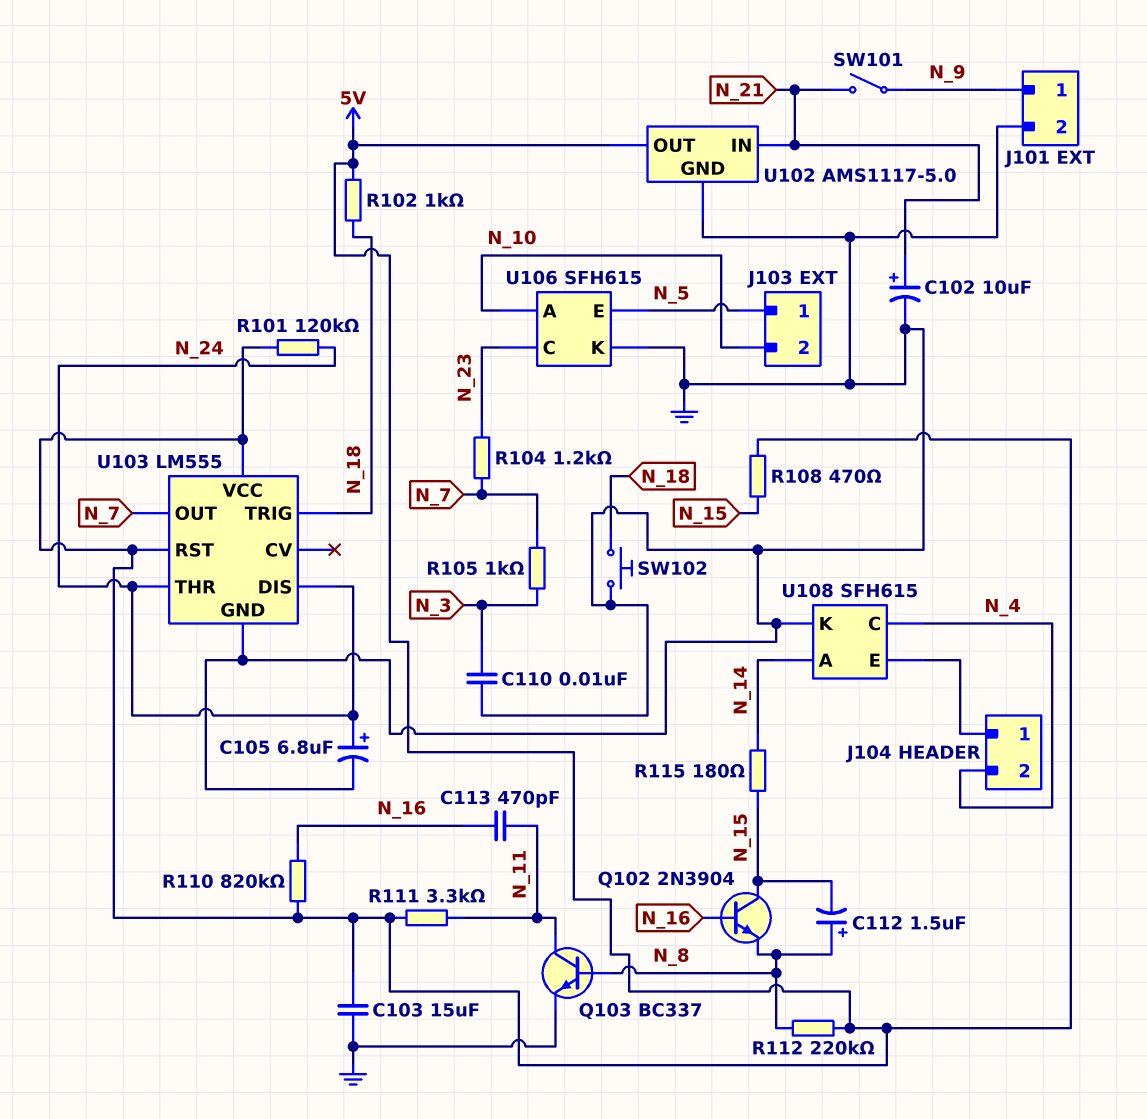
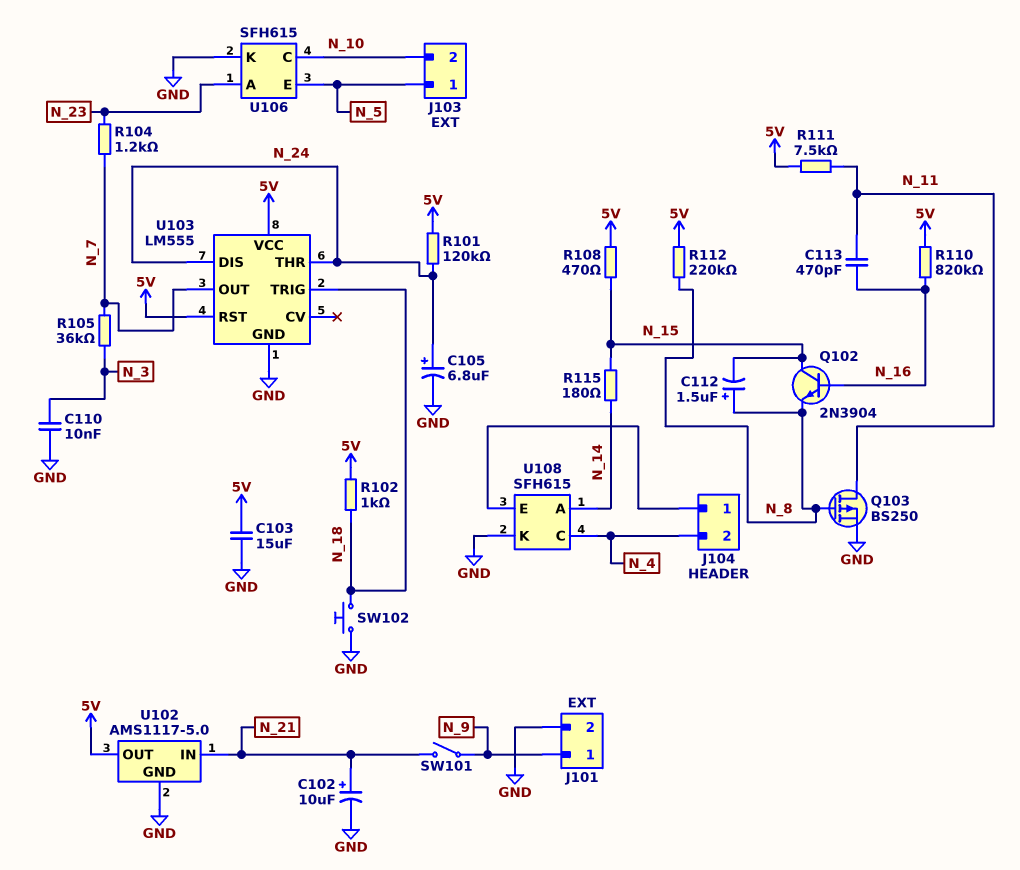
Q103: NPN BC337 (B N_8, C N_11, E GND) -> PMOS BS250 (G N_8, D N_11, S GND)
R105: 1k (N_3, N_7) -> 36k (N_3, N_7)
R111: 3.3k (5V, N_11) -> 7.5k (5V, N_11)
U106 pin A: N_10 -> N_23
U106 pin C: N_23 -> N_10

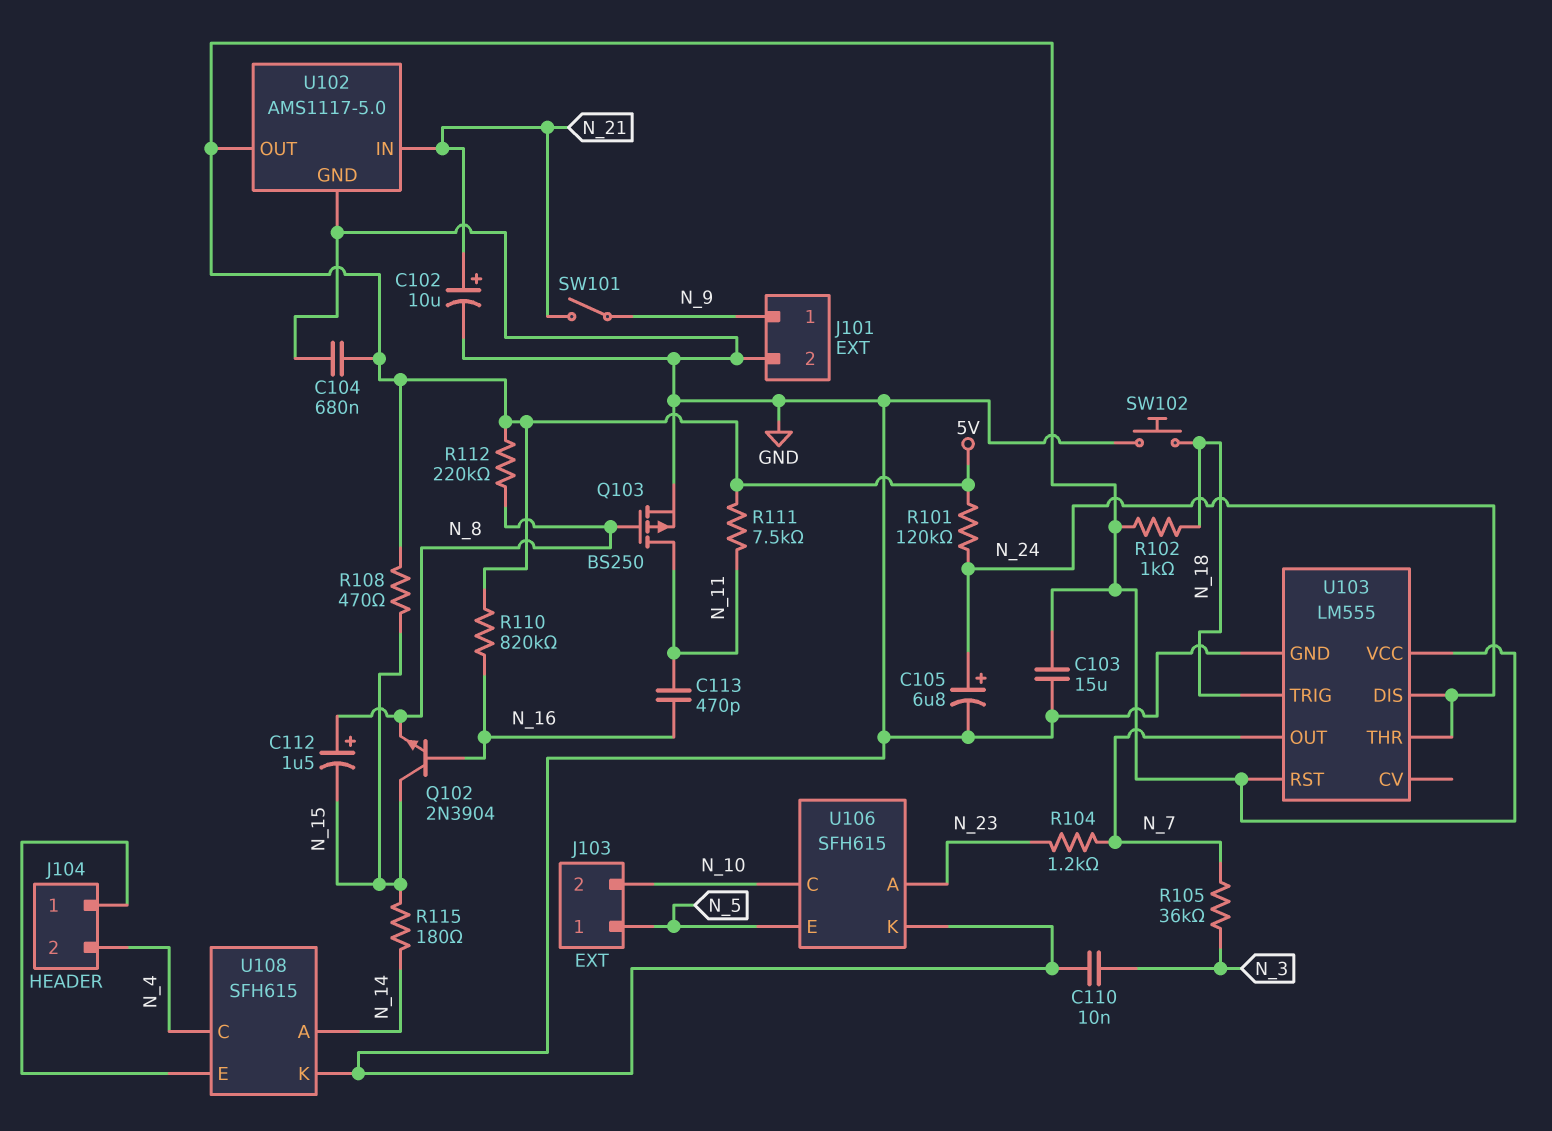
C104: none -> 680nF (5V, GND)

